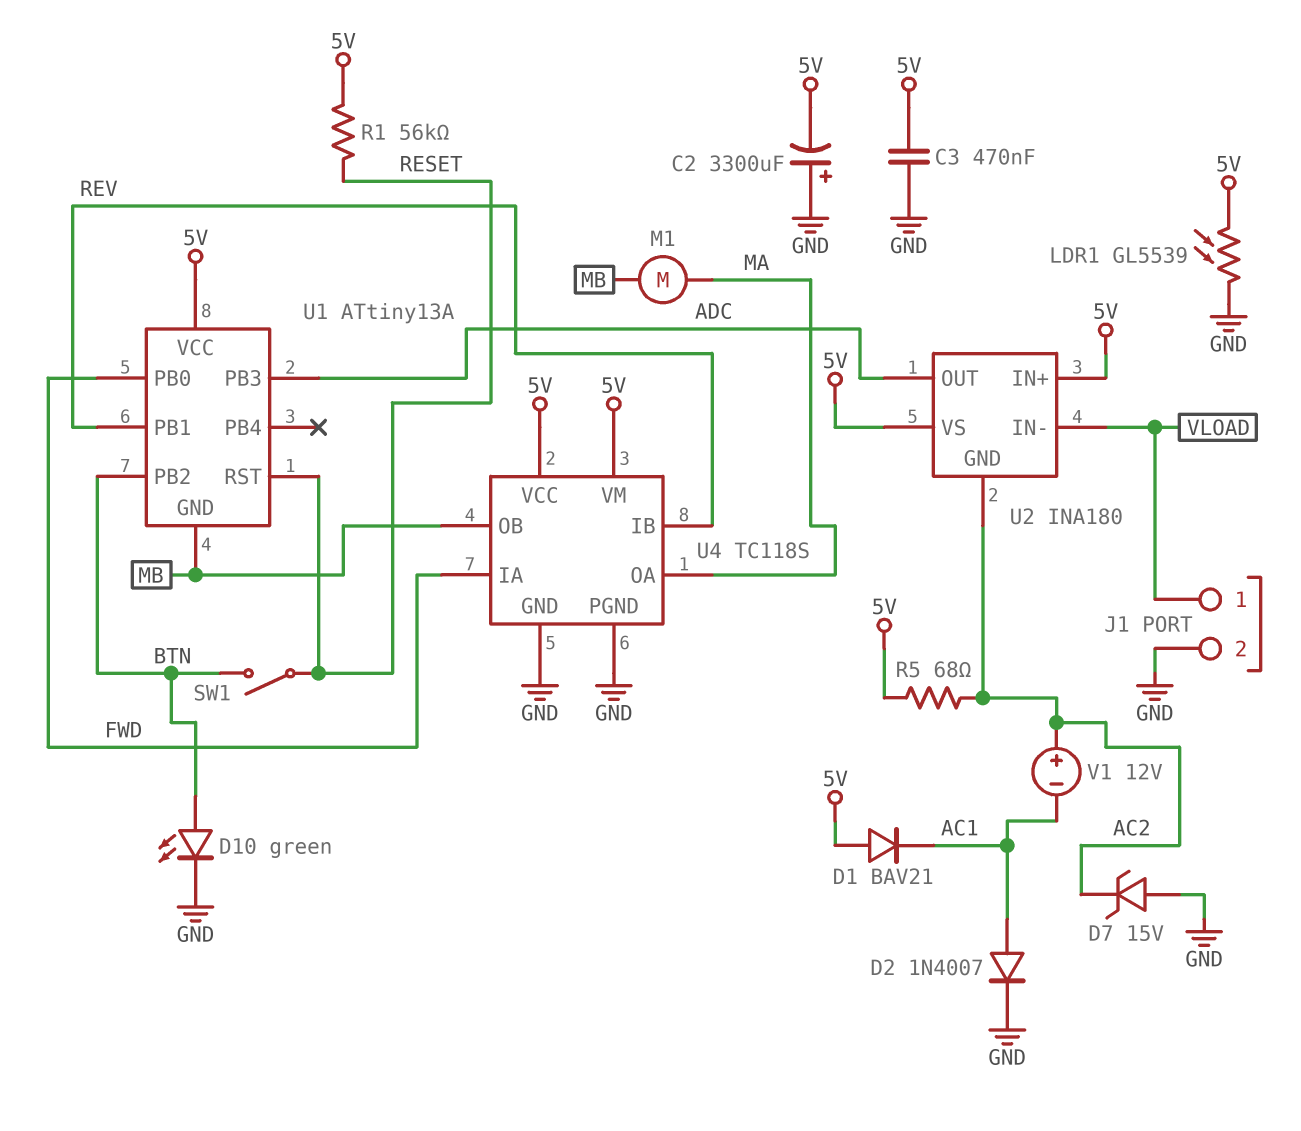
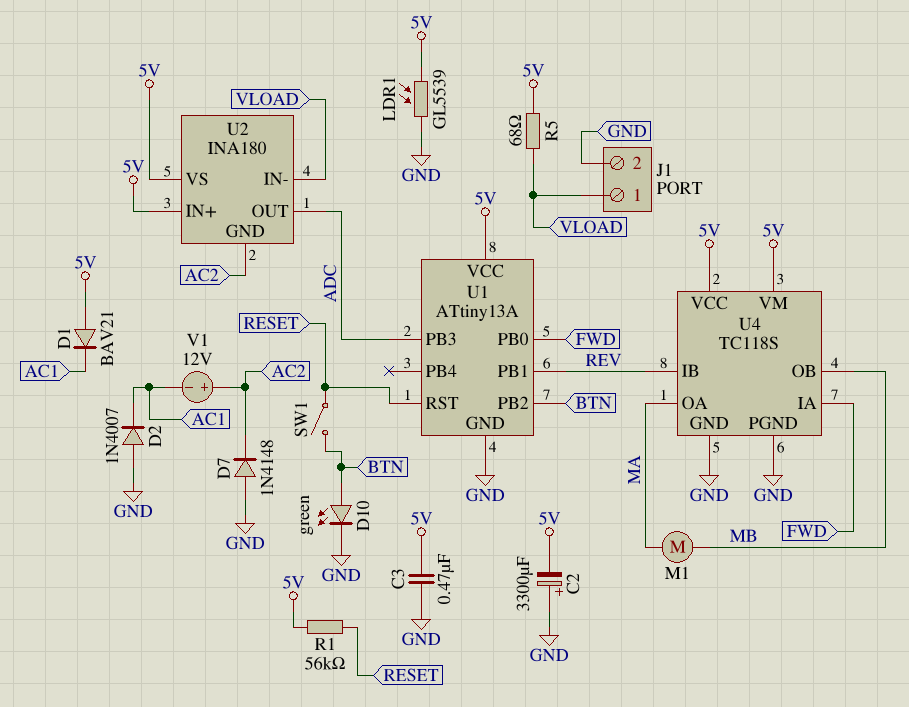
D2: diode 1N4007 (A AC1, K GND) -> diode 1N4007 (A GND, K AC1)
D7: zener 15V (A GND, K AC2) -> diode 1N4148 (A GND, K AC2)
R5: 68 (5V, AC2) -> 68 (5V, VLOAD)
U1 pin GND: MB -> GND

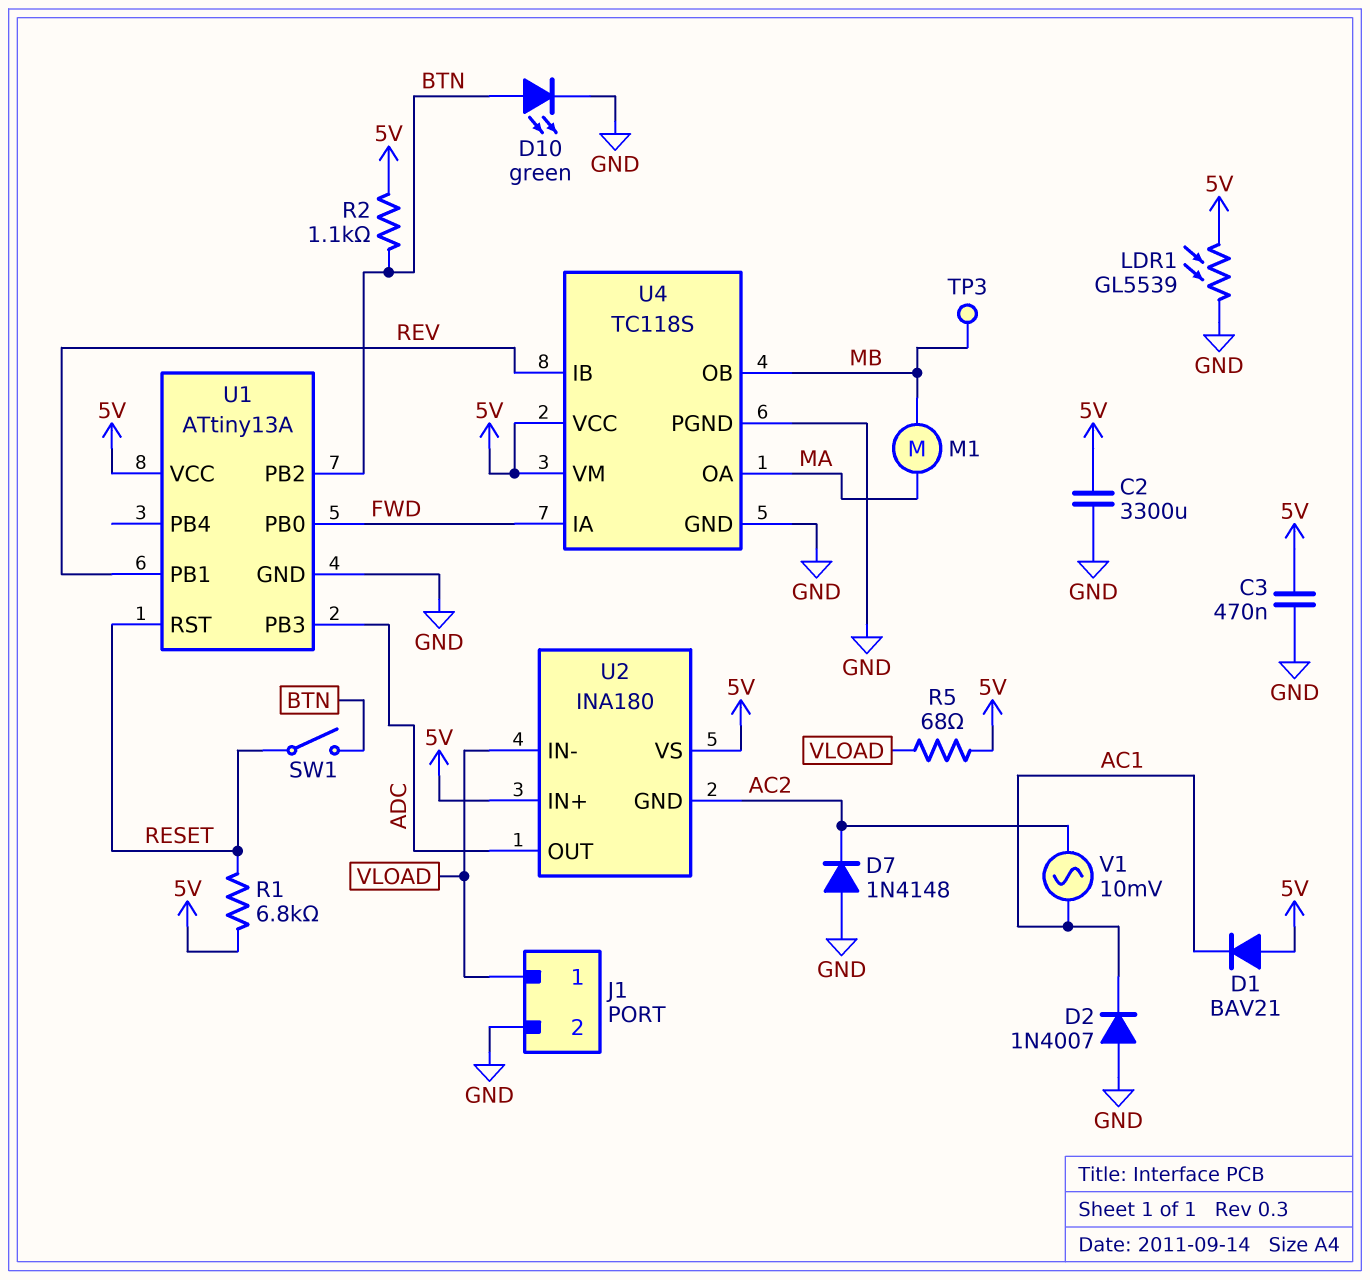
C2: 3300uF (plus GND, minus 5V) -> 3300uF (5V, GND)
R1: 56k (5V, RESET) -> 6.8k (5V, RESET)
R2: none -> 1.1k (5V, BTN)
TP3: none -> test point (MB)
V1: 12V (plus AC2, minus AC1) -> AC 10mV (AC1, AC2)

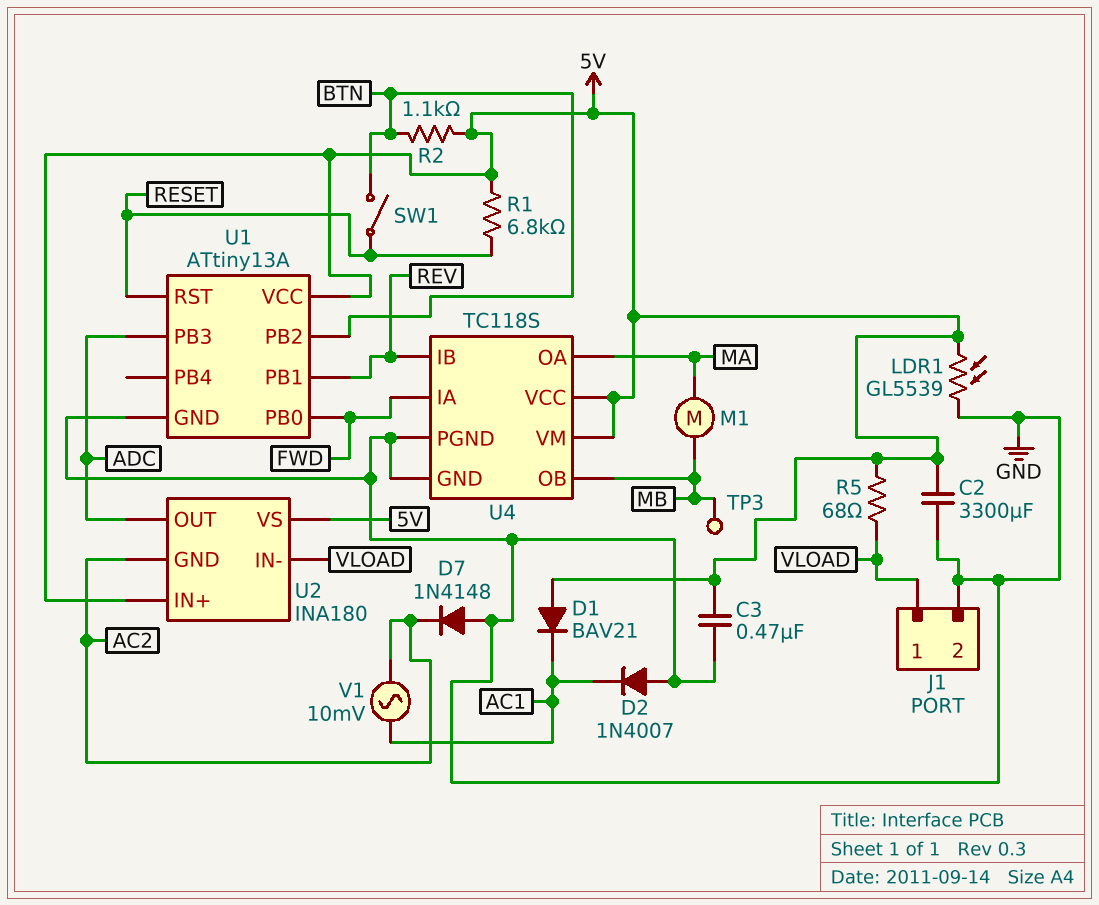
D10: LED green (A BTN, K GND) -> none

